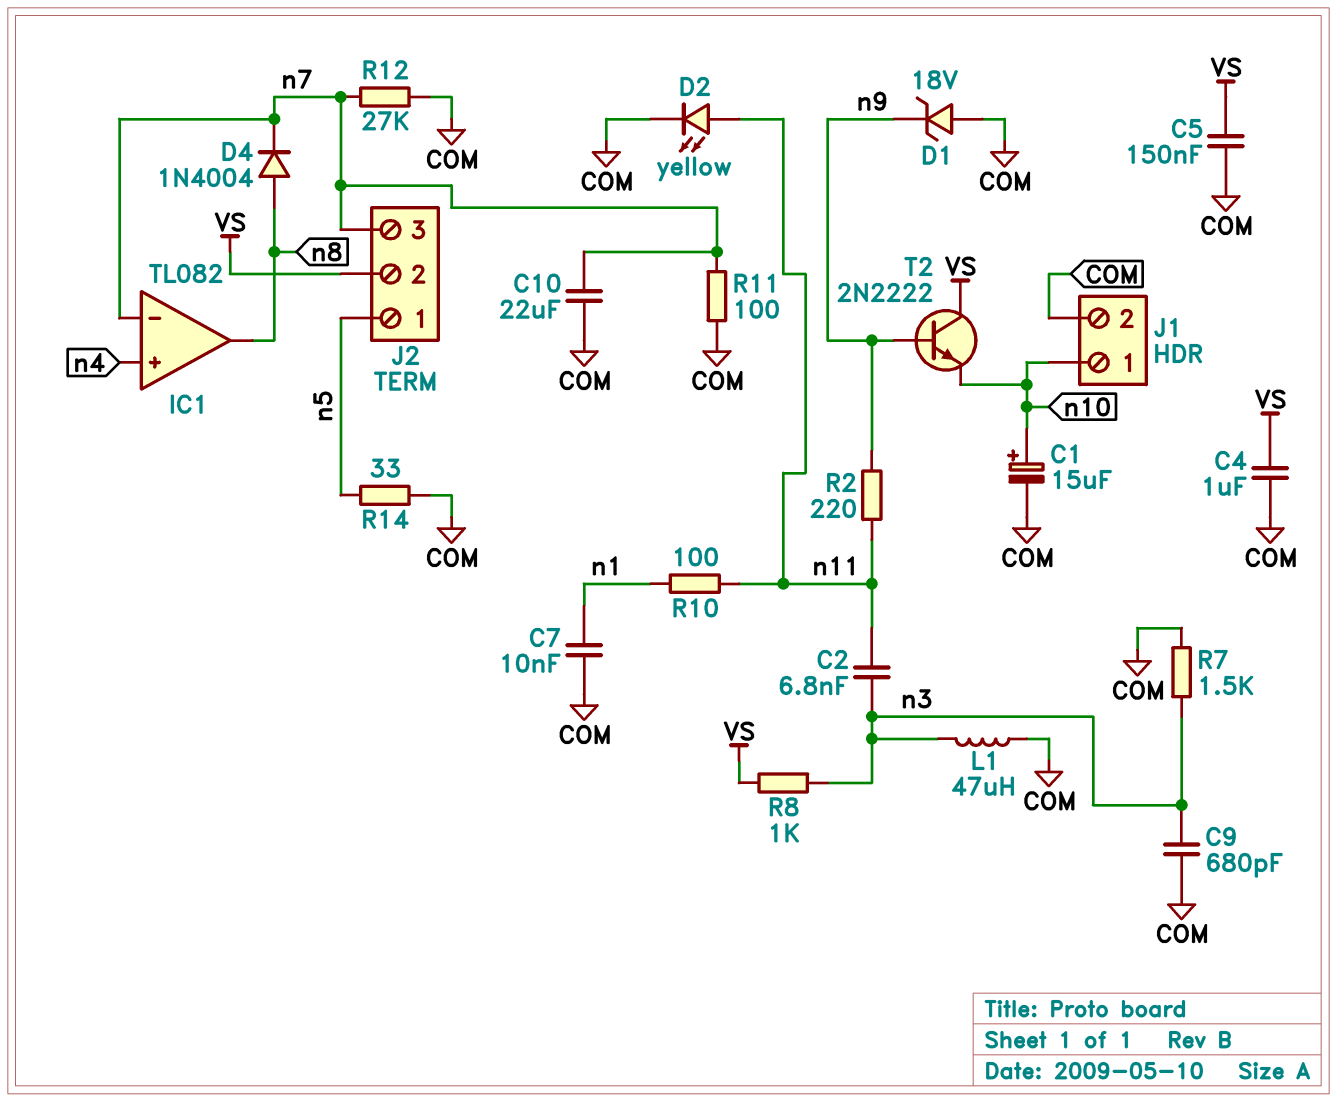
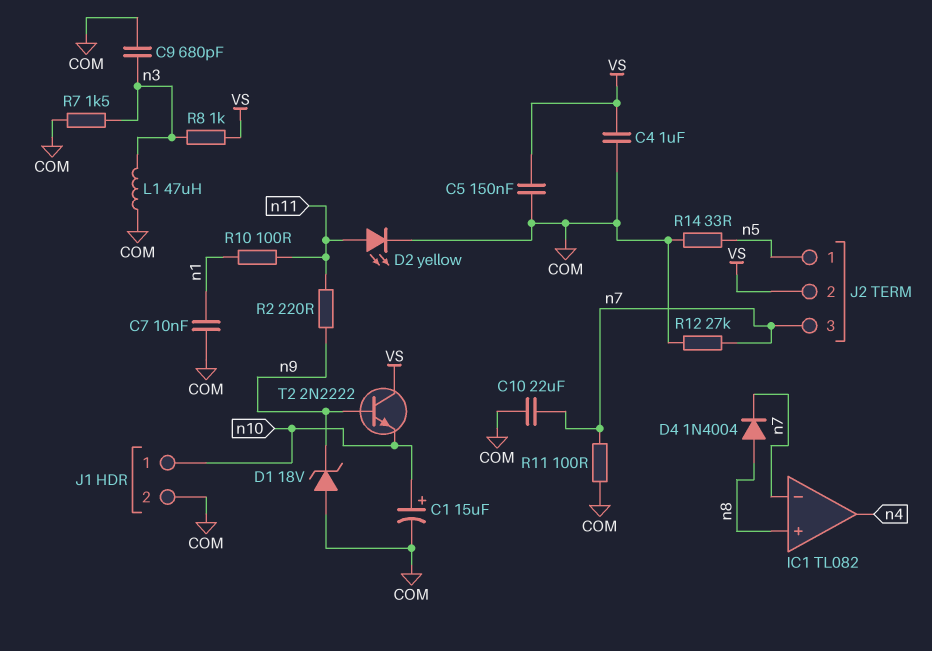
C2: 6.8nF (n3, n11) -> none
IC1 pin in+: n4 -> n8
IC1 pin out: n8 -> n4

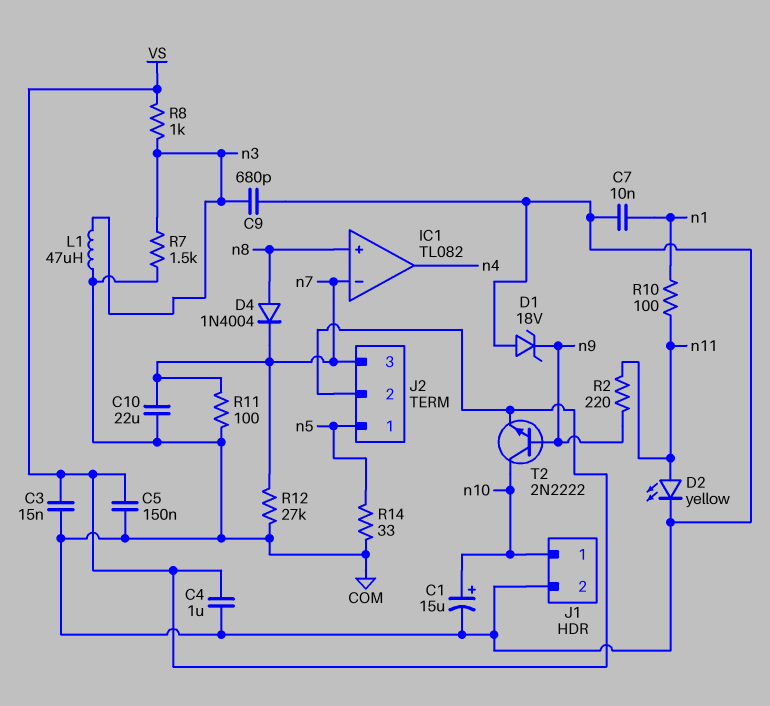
C3: none -> 15nF (COM, VS)
T2: NPN 2N2222 (B n9, C VS, E n10) -> NPN 2N2222 (B n9, C n10, E VS)

